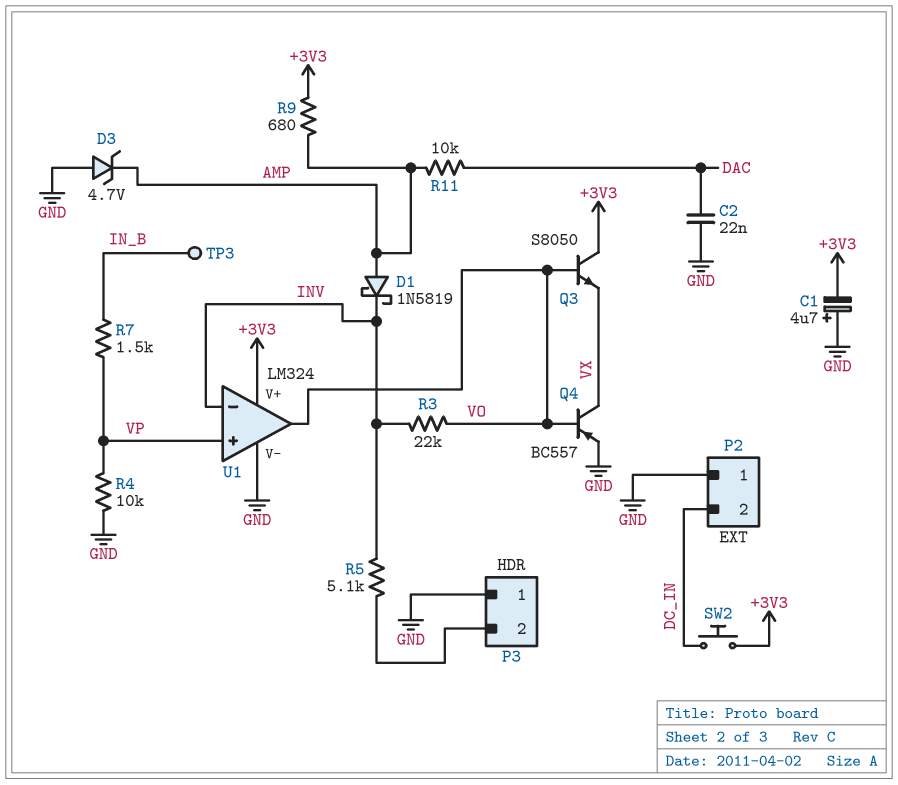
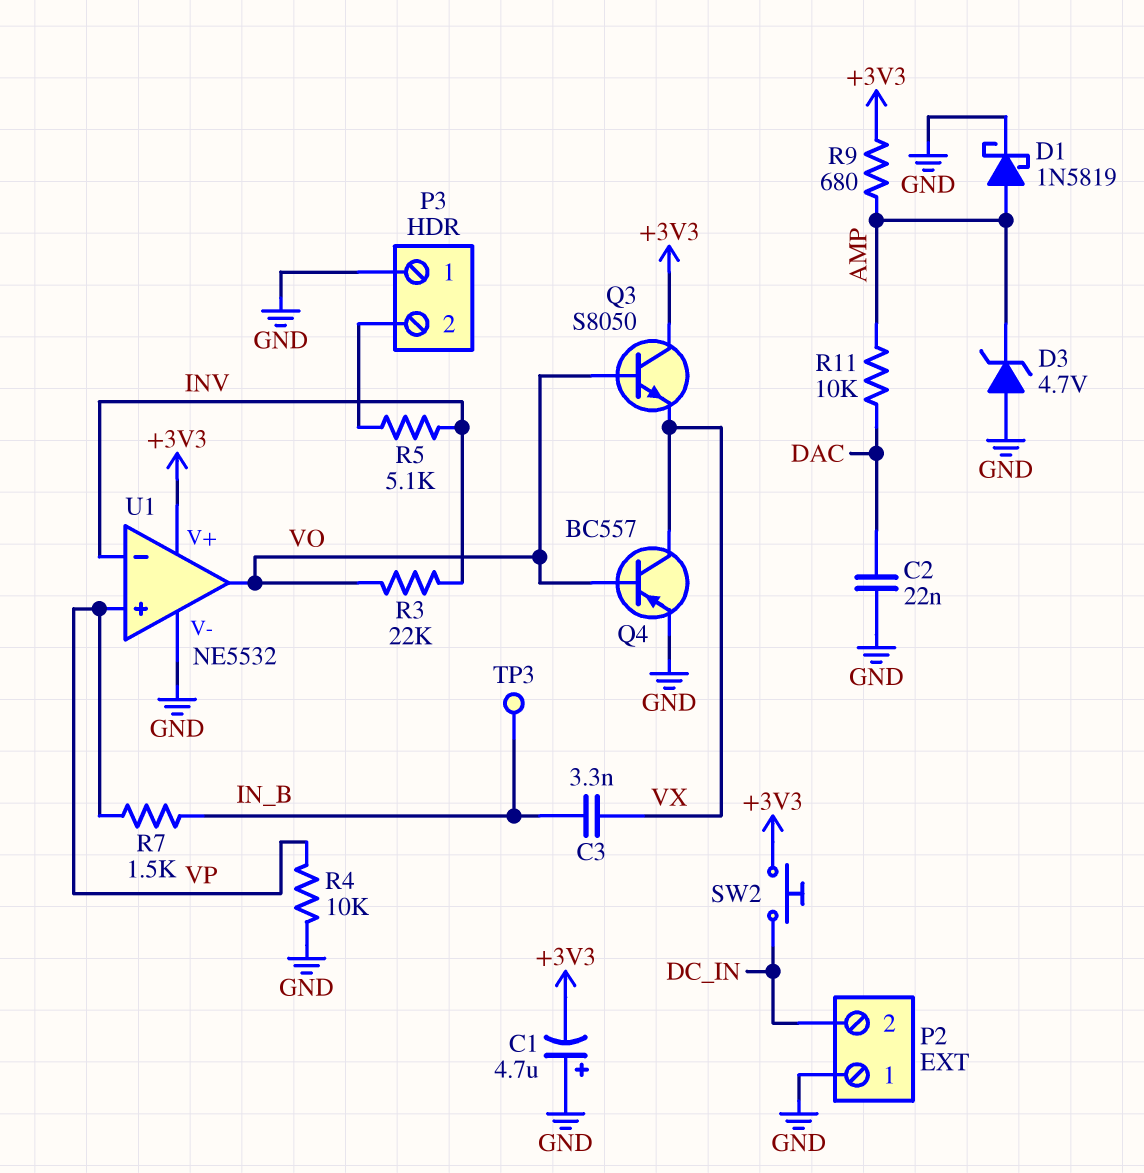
C3: none -> 3.3nF (IN_B, VX)
D1: schottky 1N5819 (A AMP, K INV) -> schottky 1N5819 (A AMP, K GND)
U1: LM324 -> NE5532

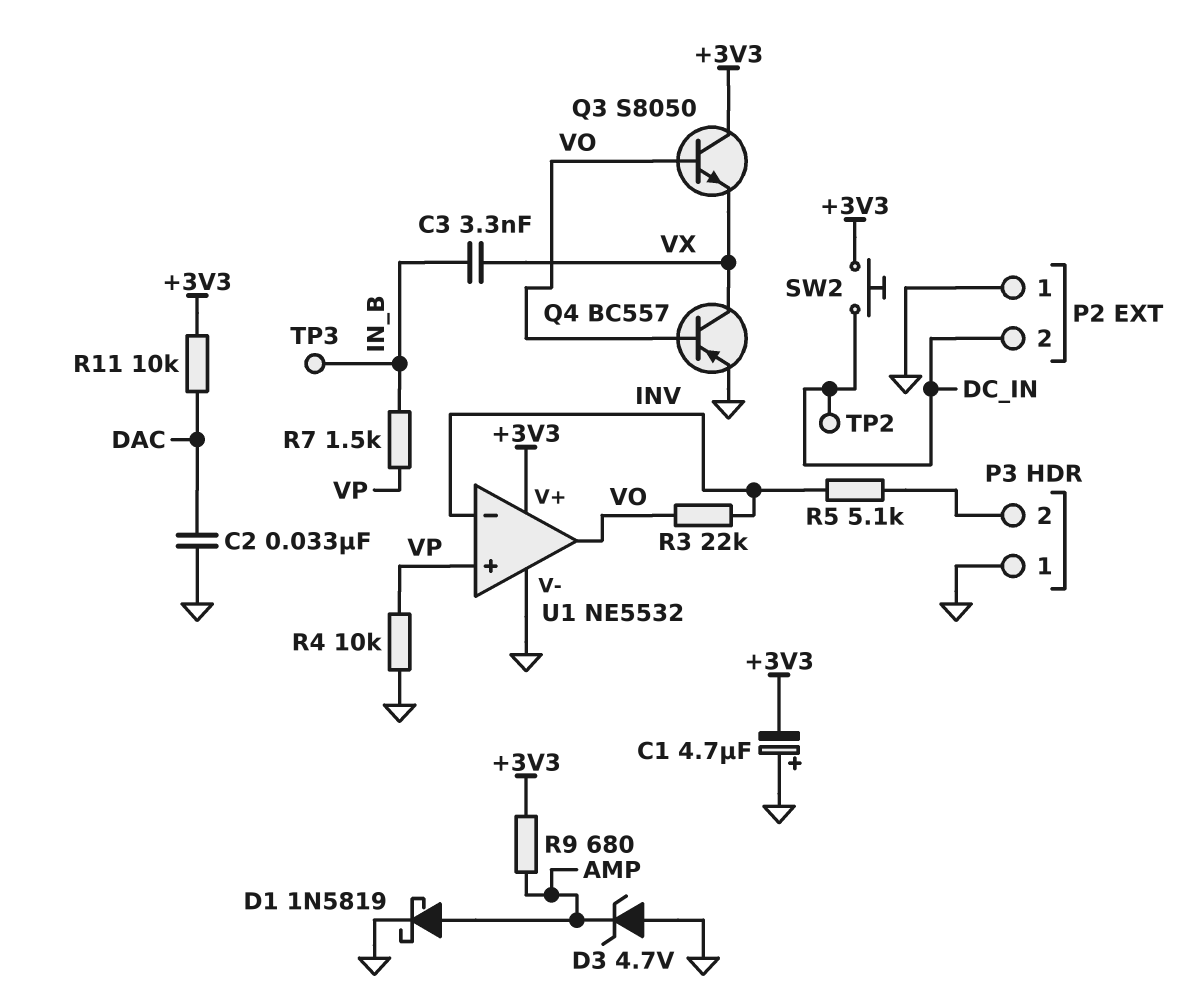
C2: 22nF (DAC, GND) -> 33nF (DAC, GND)
R11: 10k (AMP, DAC) -> 10k (+3V3, DAC)
TP2: none -> test point (DC_IN)

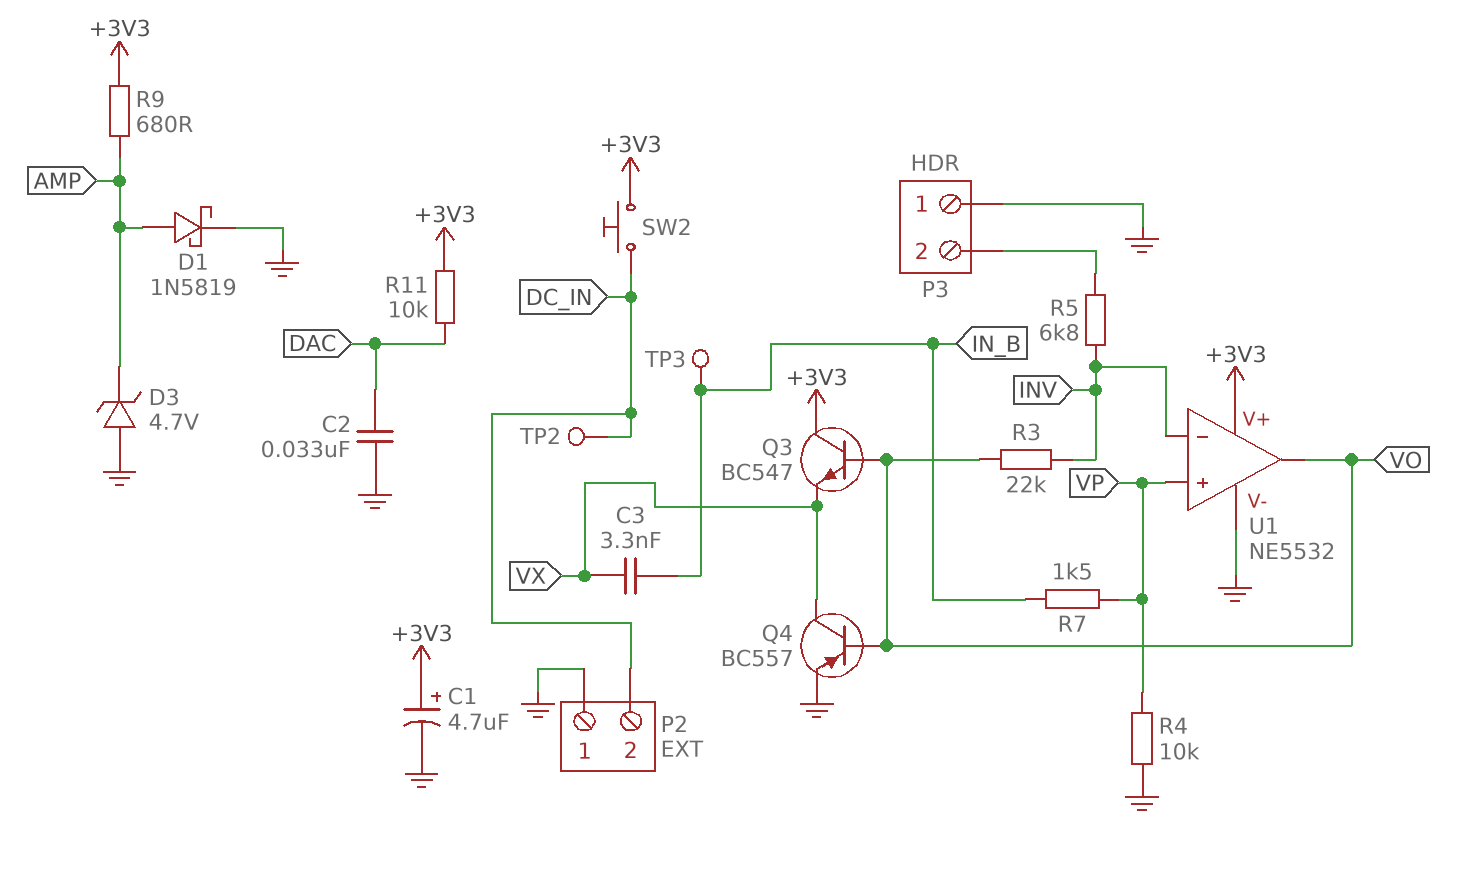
C1: 4.7uF (plus GND, minus +3V3) -> 4.7uF (plus +3V3, minus GND)
Q3: NPN S8050 (B VO, C +3V3, E VX) -> NPN BC547 (B VO, C +3V3, E VX)
R5: 5.1k (INV, P3/2) -> 6.8k (INV, P3/2)

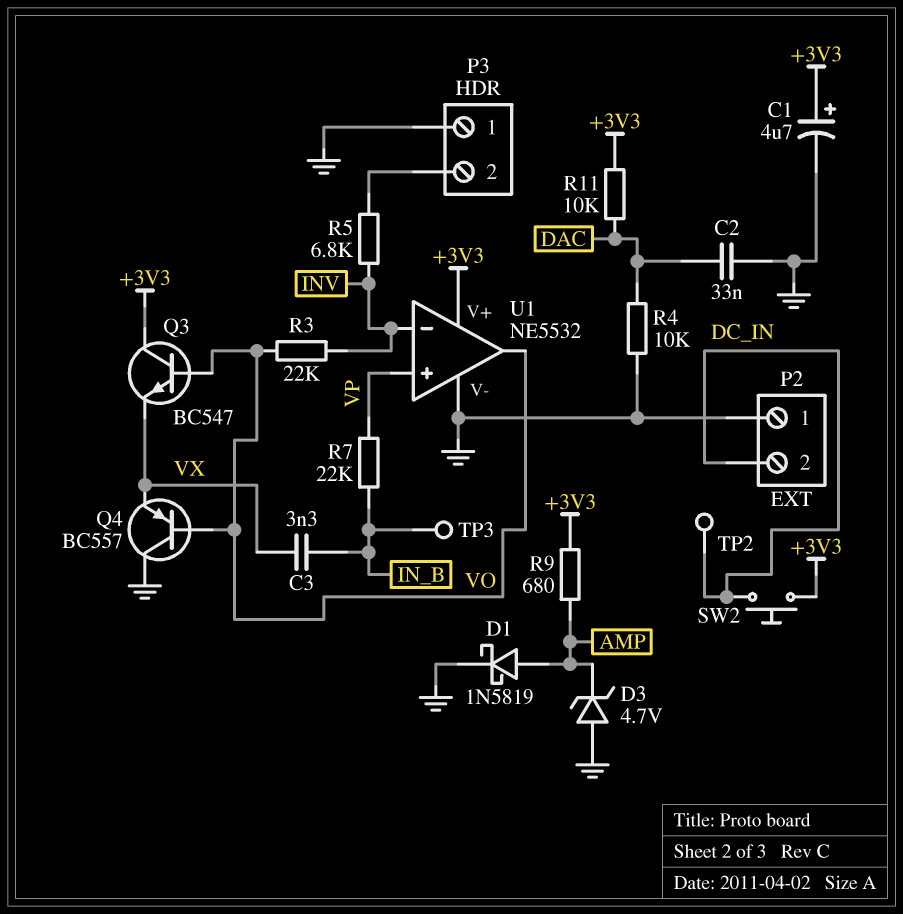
Q4: PNP BC557 (B VO, C VX, E GND) -> PNP BC557 (B VO, C GND, E VX)
R4: 10k (GND, VP) -> 10k (DAC, GND)
R7: 1.5k (IN_B, VP) -> 22k (IN_B, VP)

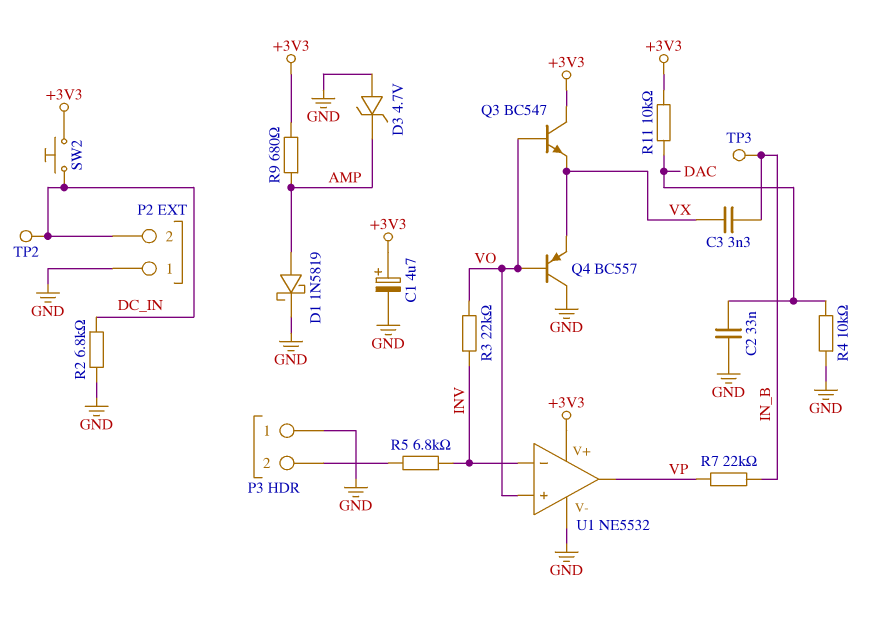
R2: none -> 6.8k (DC_IN, GND)
U1 pin in+: VP -> VO
U1 pin out: VO -> VP

